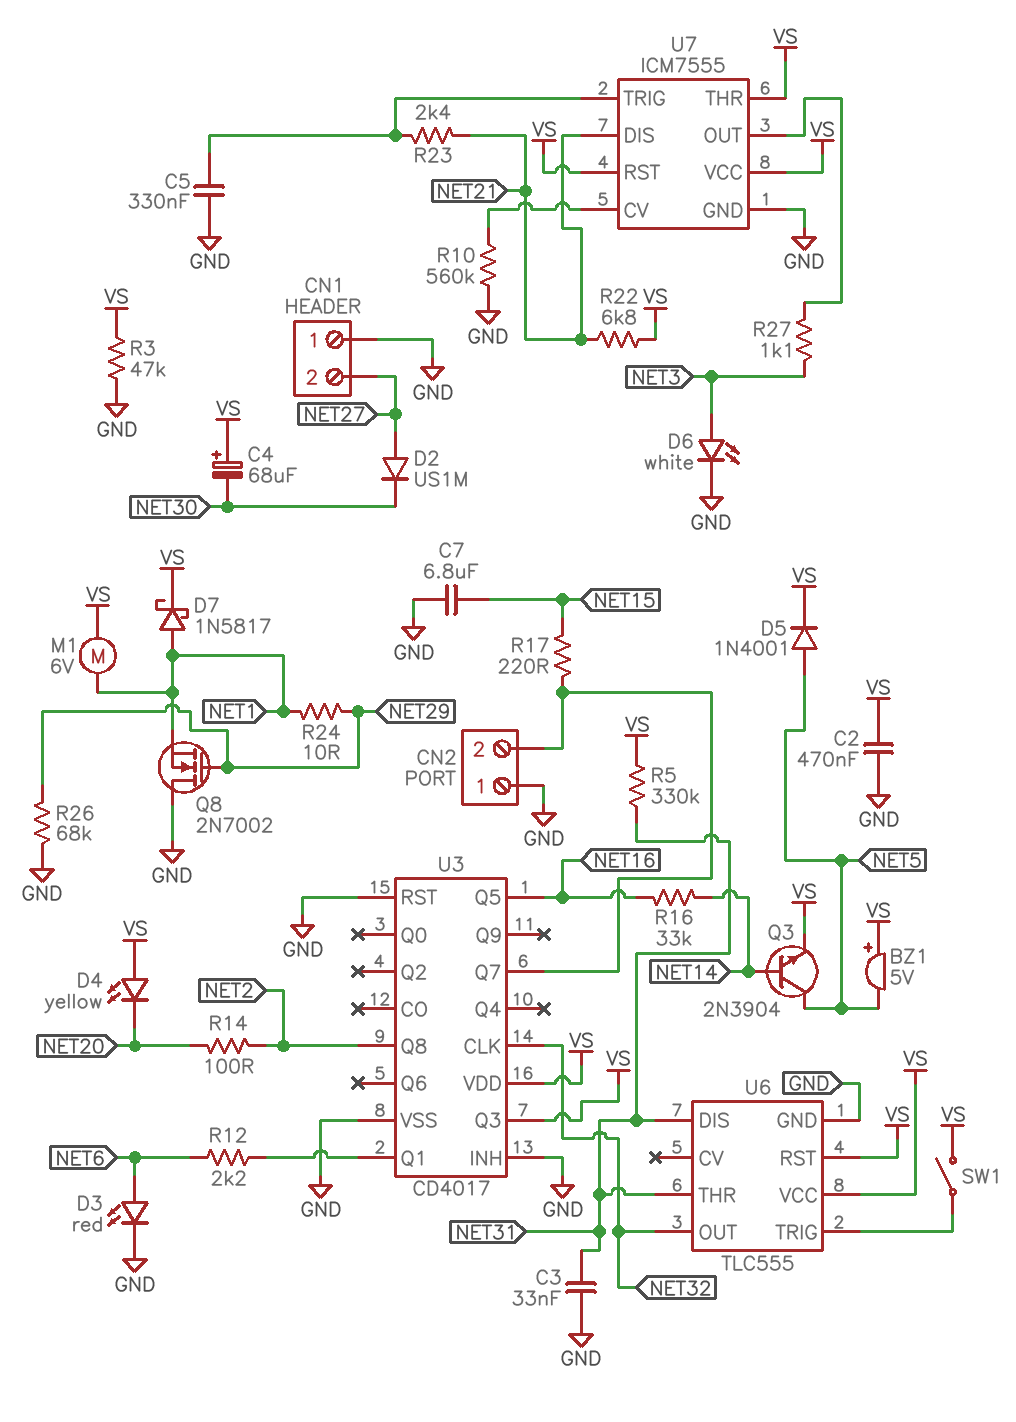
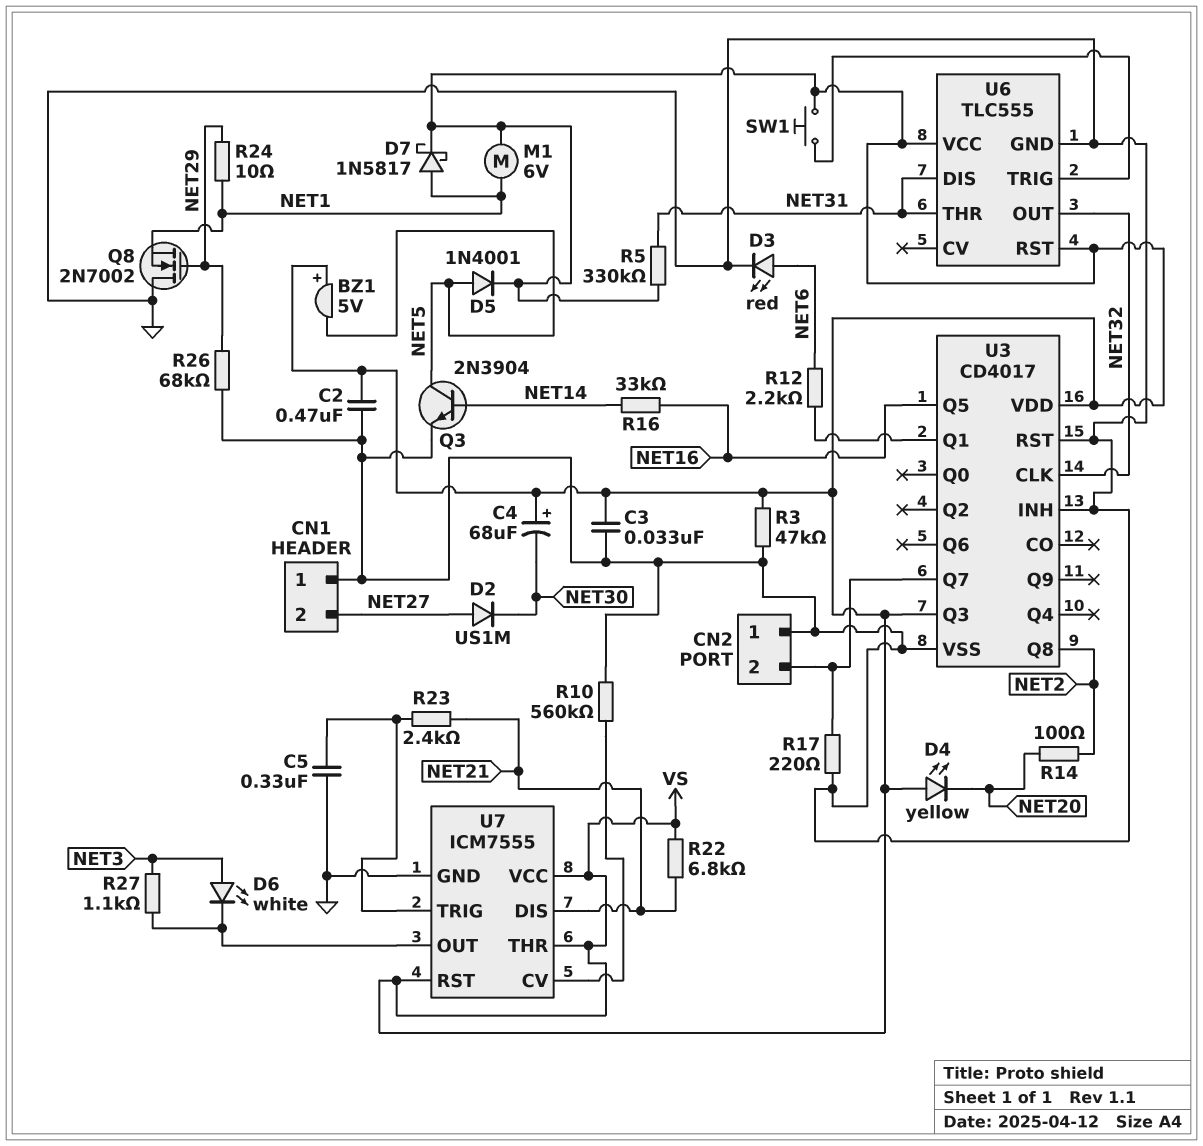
C3: 33nF (GND, NET31) -> 33nF (GND, VS)
C7: 6.8uF (GND, NET15) -> none
D6: LED white (A NET3, K GND) -> LED white (A NET3, K U7/OUT)
Q3: NPN 2N3904 (B NET14, C NET5, E VS) -> NPN 2N3904 (B NET14, C NET5, E GND)
R17: 220 (CN2/2, NET15) -> 220 (CN2/2, GND)
SW1: switch (U6/TRIG, VS) -> button (U6/TRIG, VS)

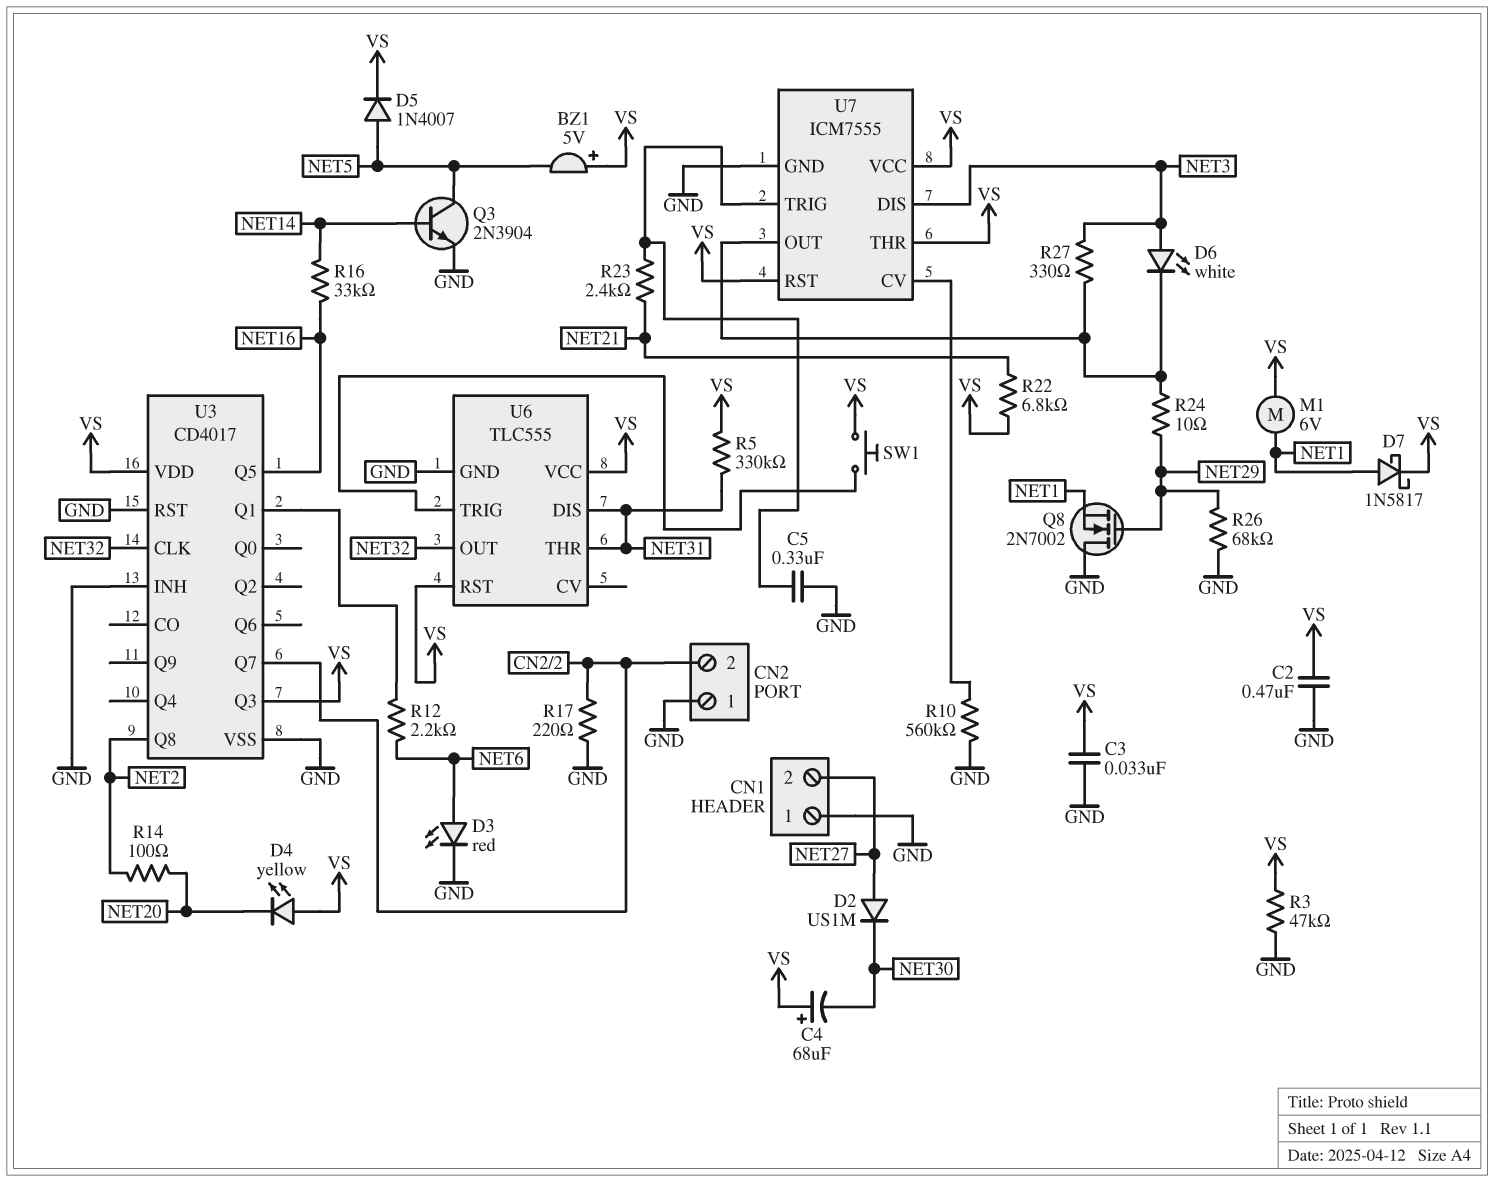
D5: diode 1N4001 (A NET5, K VS) -> diode 1N4007 (A NET5, K VS)
R24: 10 (NET1, NET29) -> 10 (NET29, U7/OUT)
R27: 1.1k (NET3, U7/OUT) -> 330 (NET3, U7/OUT)
U7 pin DIS: NET21 -> NET3

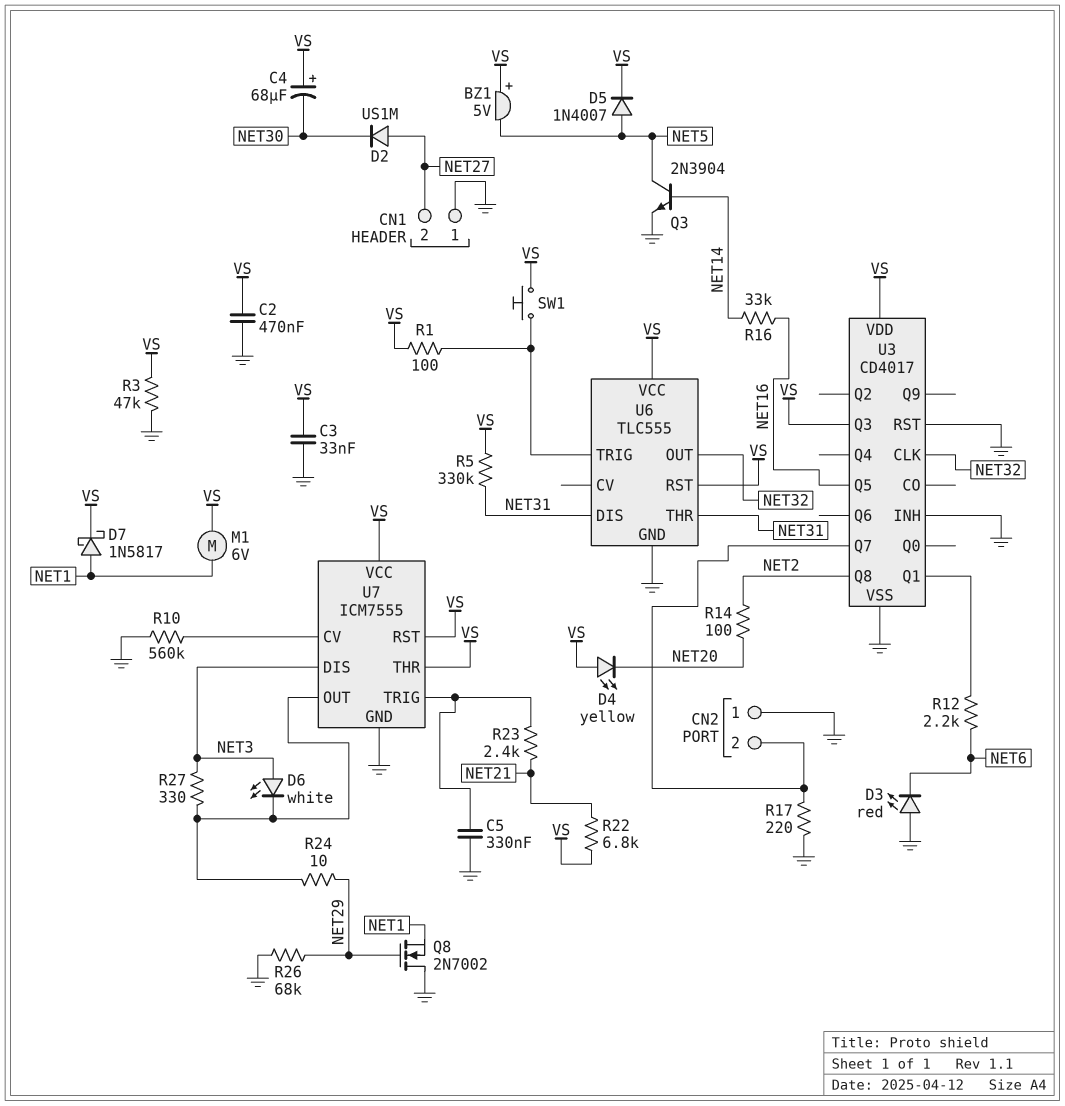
D3: LED red (A NET6, K GND) -> LED red (A GND, K NET6)
R1: none -> 100 (U6/TRIG, VS)

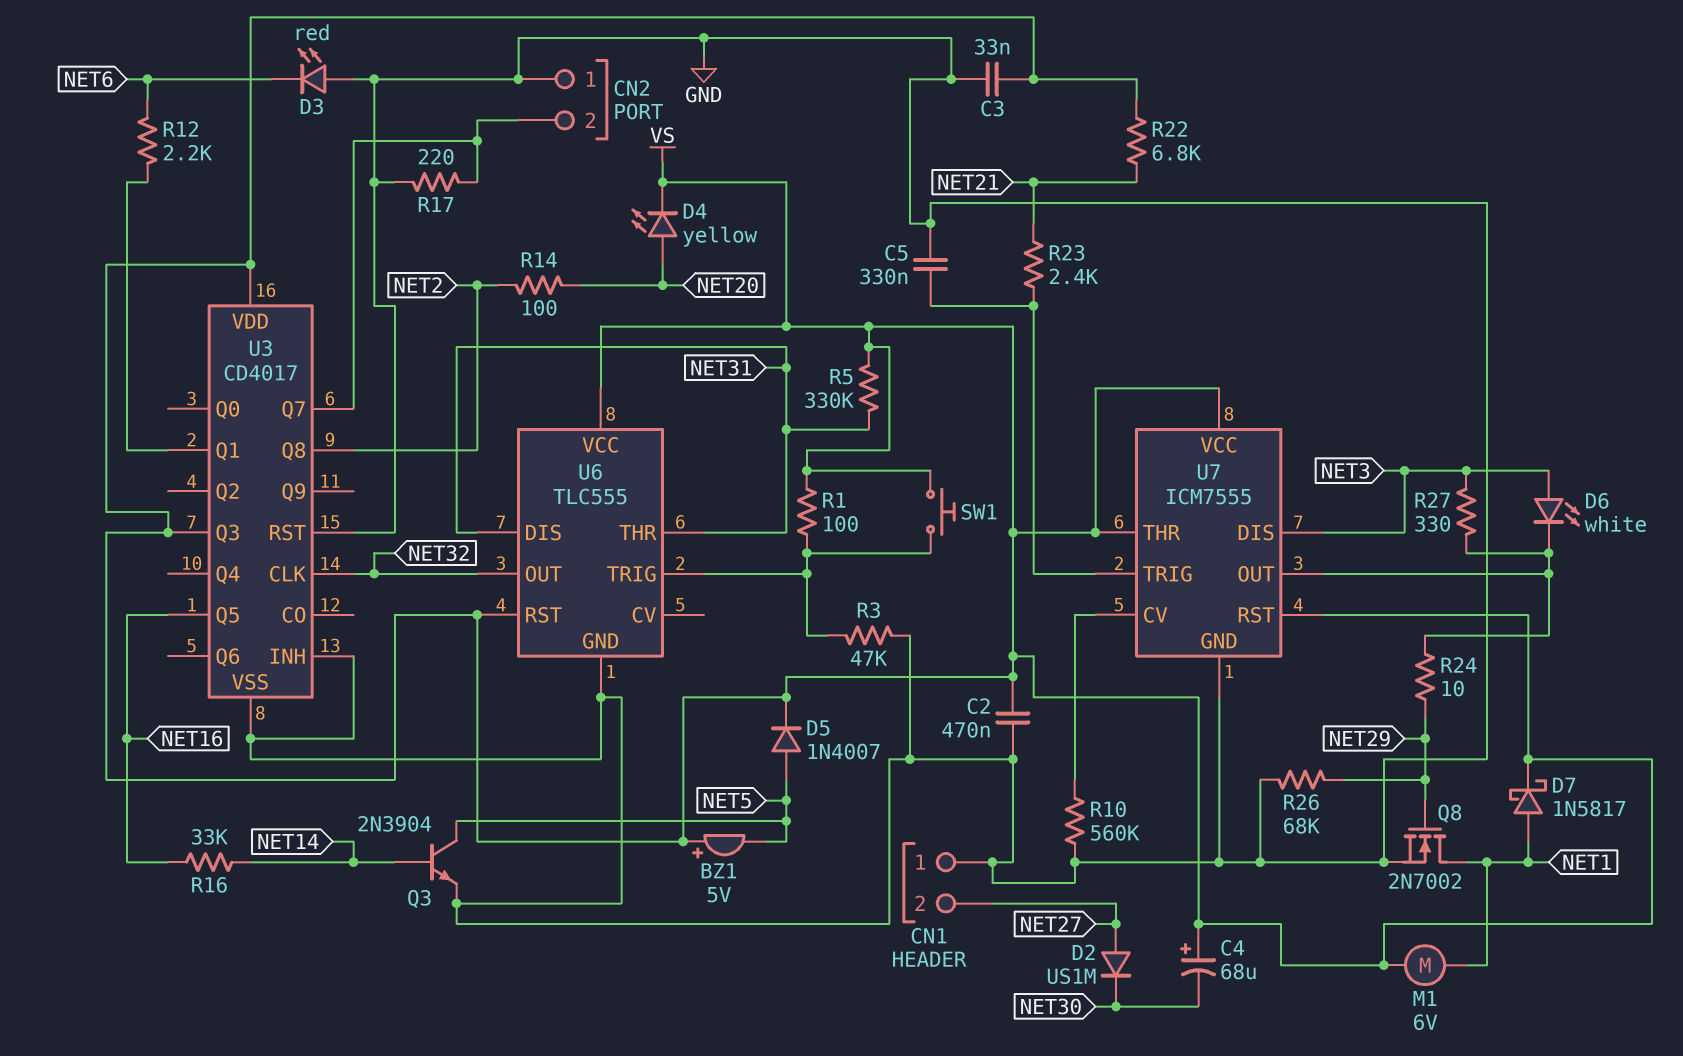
D4: LED yellow (A VS, K NET20) -> LED yellow (A NET20, K VS)
Q8: NMOS 2N7002 (G NET29, D GND, S NET1) -> NMOS 2N7002 (G NET29, D NET1, S GND)
R3: 47k (GND, VS) -> 47k (GND, U6/TRIG)

